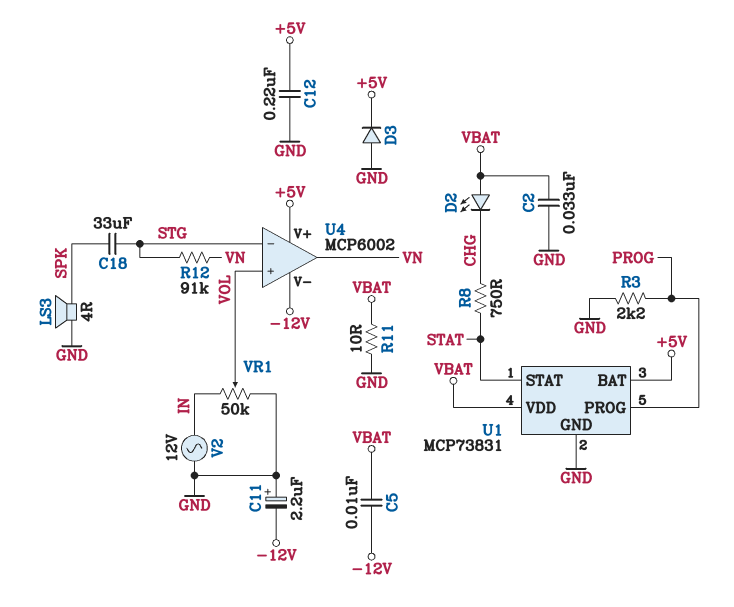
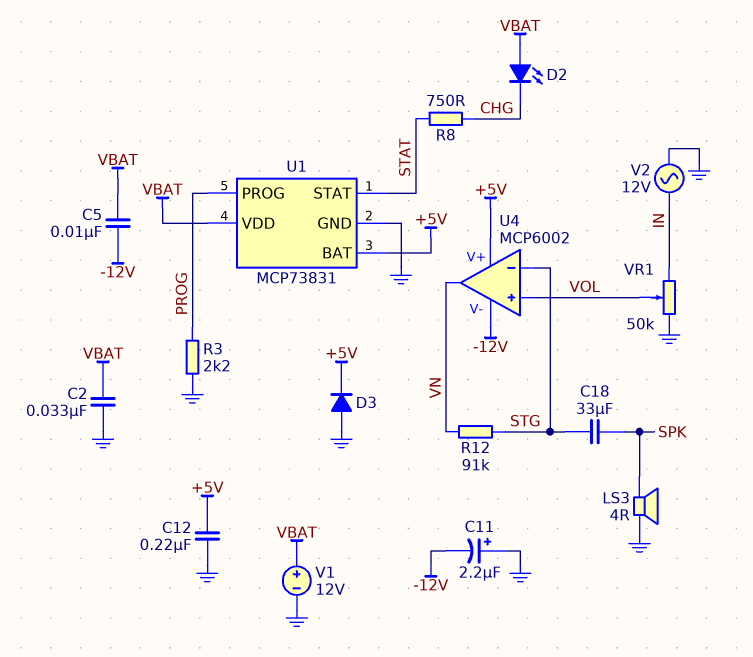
R11: 10 (GND, VBAT) -> none
V1: none -> 12V (plus VBAT, minus GND)

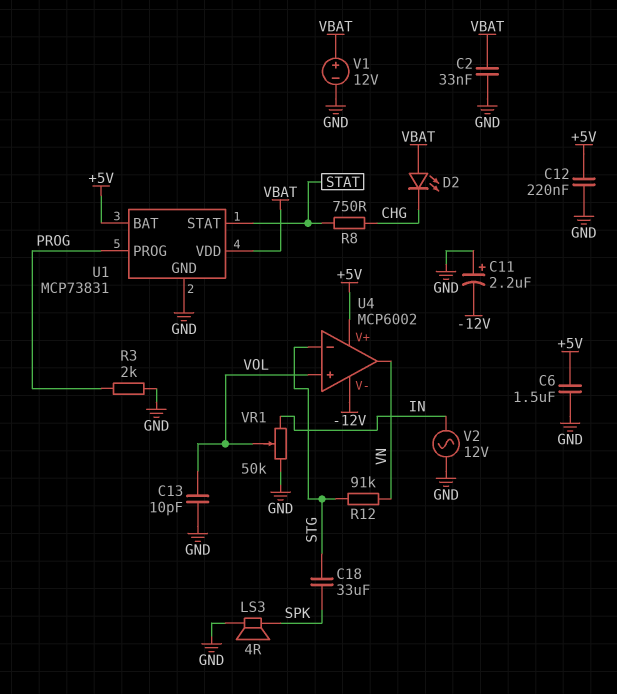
C5: 10nF (-12V, VBAT) -> none
C6: none -> 1.5uF (+5V, GND)
C13: none -> 10pF (GND, VOL)
D3: diode (A GND, K +5V) -> none
R3: 2.2k (GND, PROG) -> 2k (GND, PROG)

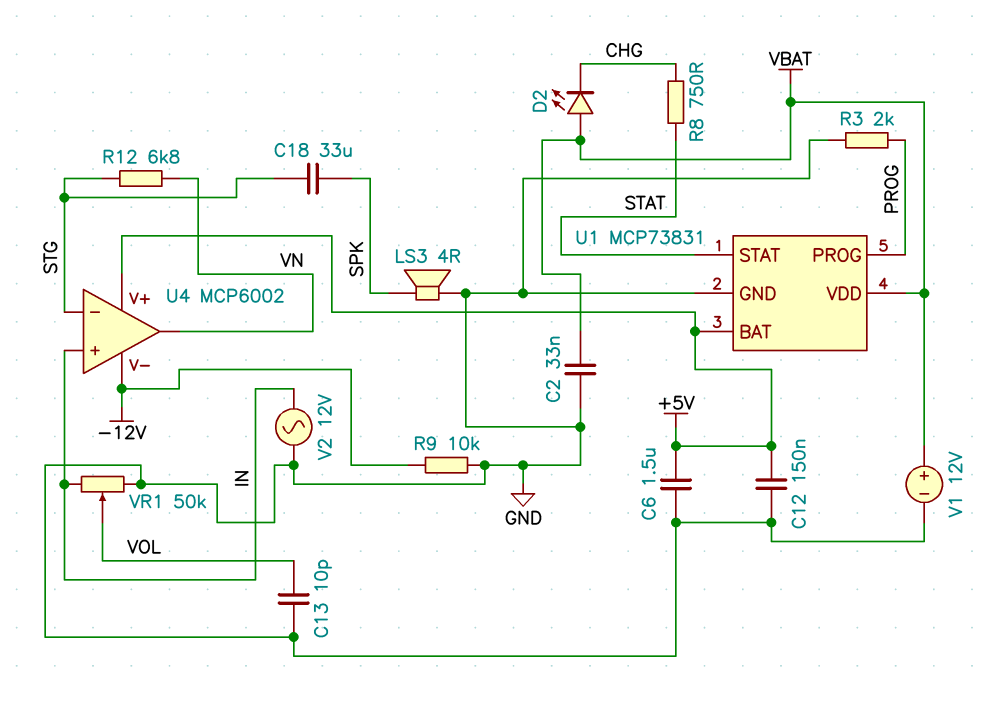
C11: 2.2uF (plus GND, minus -12V) -> none
C12: 220nF (+5V, GND) -> 150nF (+5V, GND)
R9: none -> 10k (-12V, GND)
R12: 91k (STG, VN) -> 6.8k (STG, VN)
U4 pin in+: VOL -> IN

